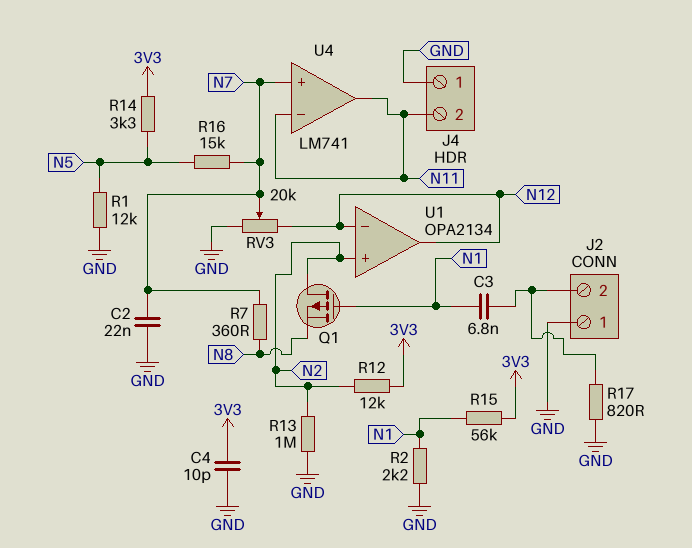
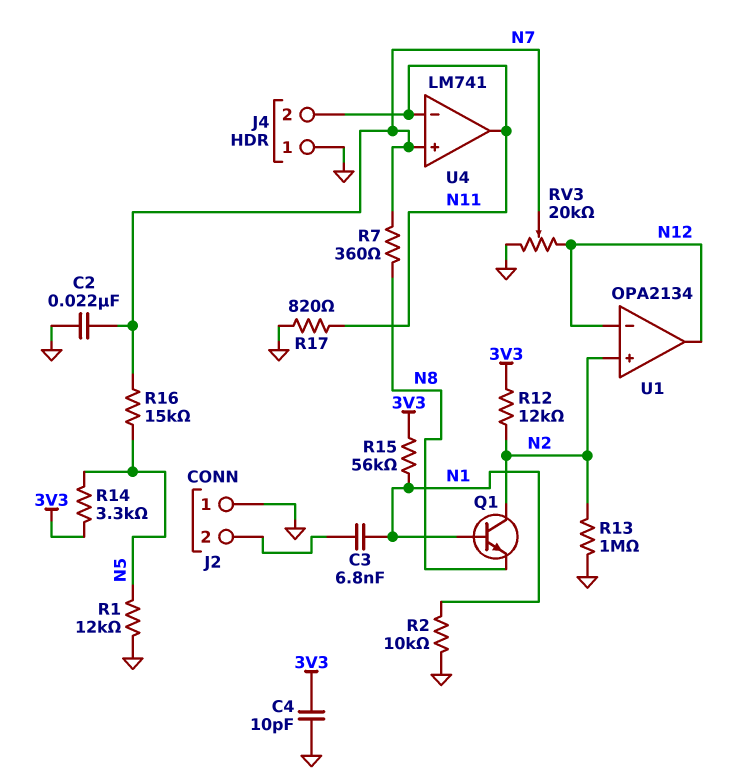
Q1: PMOS (G N1, D N2, S N8) -> NPN (B N1, C N2, E N8)
R2: 2.2k (GND, N1) -> 10k (GND, N1)
R17: 820 (GND, J2/2) -> 820 (GND, N11)

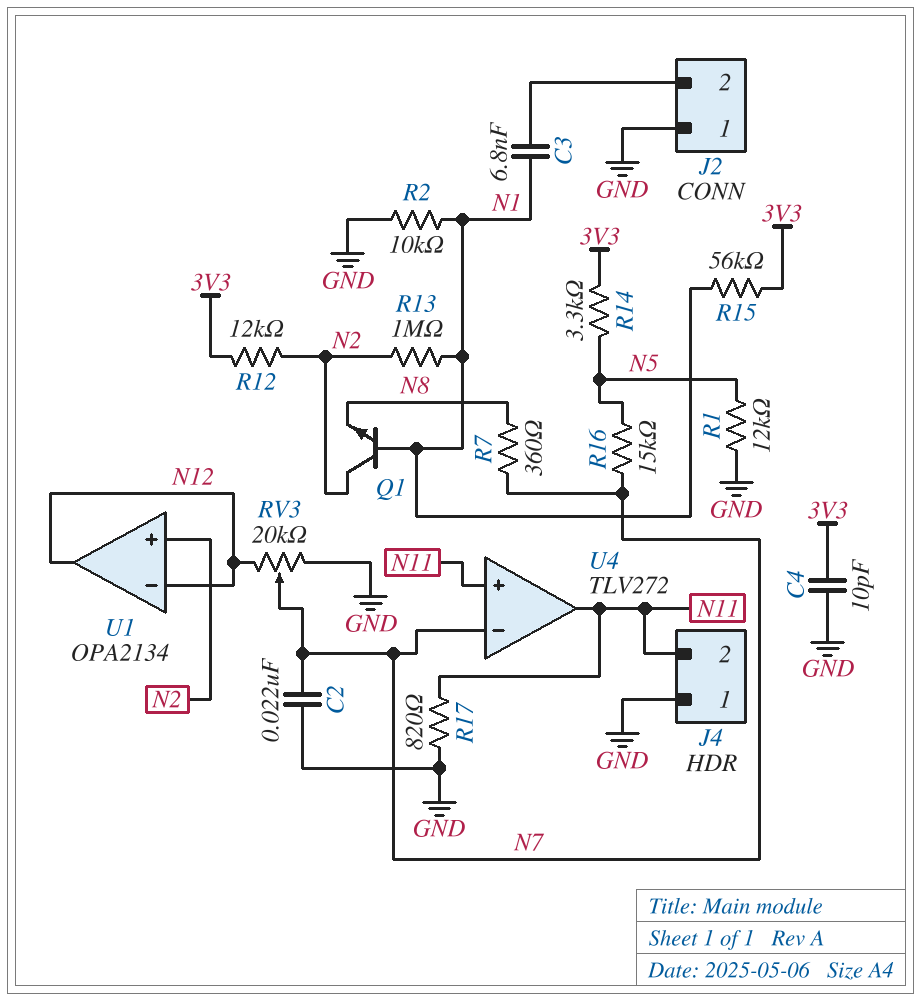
R13: 1M (GND, N2) -> 1M (N1, N2)
U4: LM741 -> TLV272
U4 pin in+: N7 -> N11
U4 pin in-: N11 -> N7

